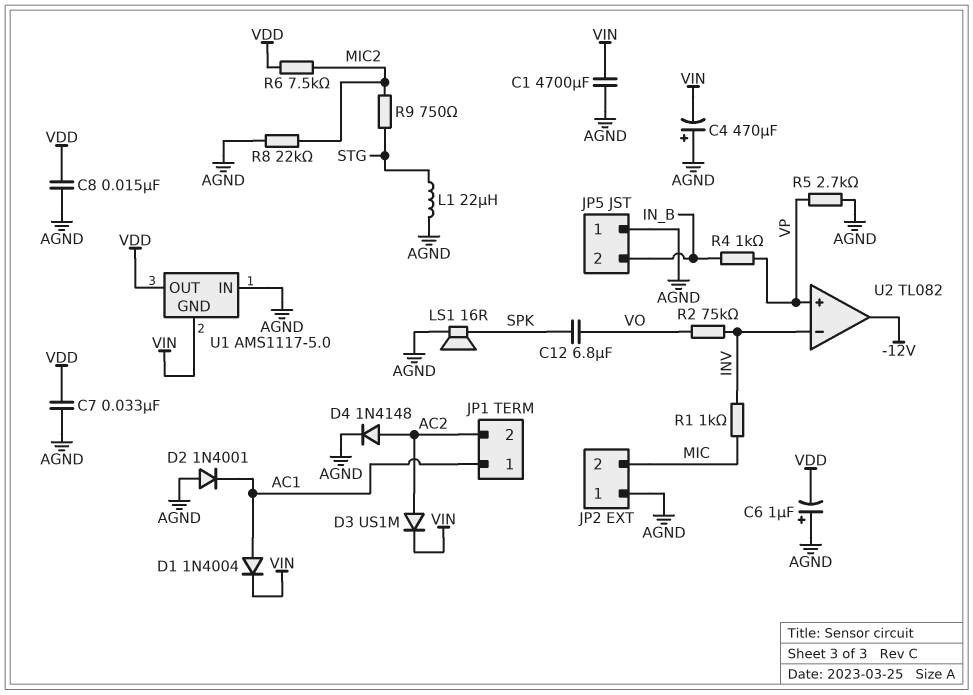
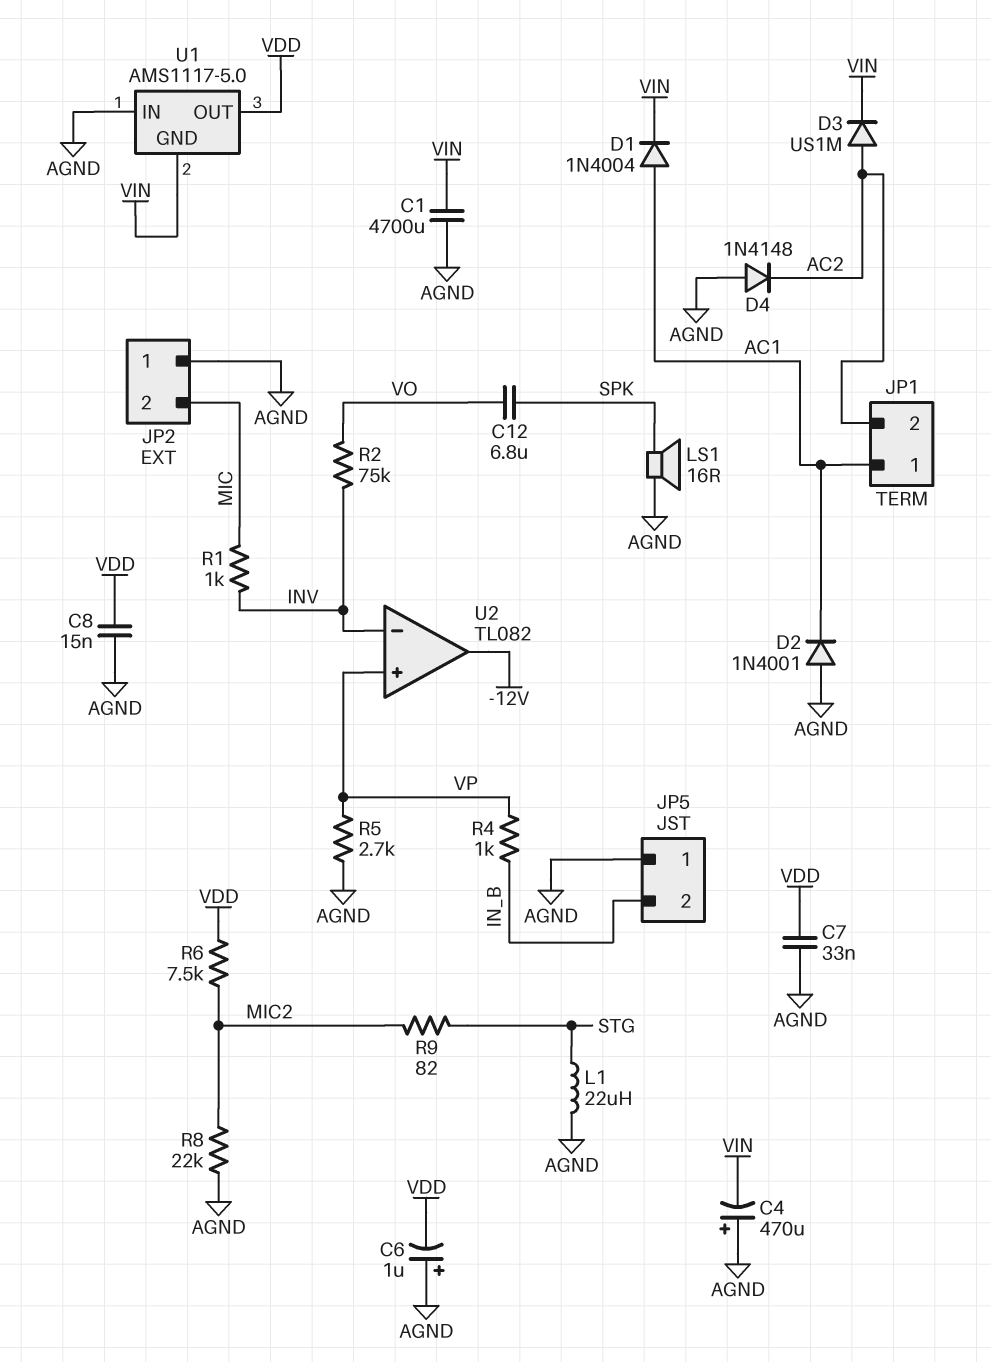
D4: diode 1N4148 (A AC2, K AGND) -> diode 1N4148 (A AGND, K AC2)
R9: 750 (MIC2, STG) -> 82 (MIC2, STG)

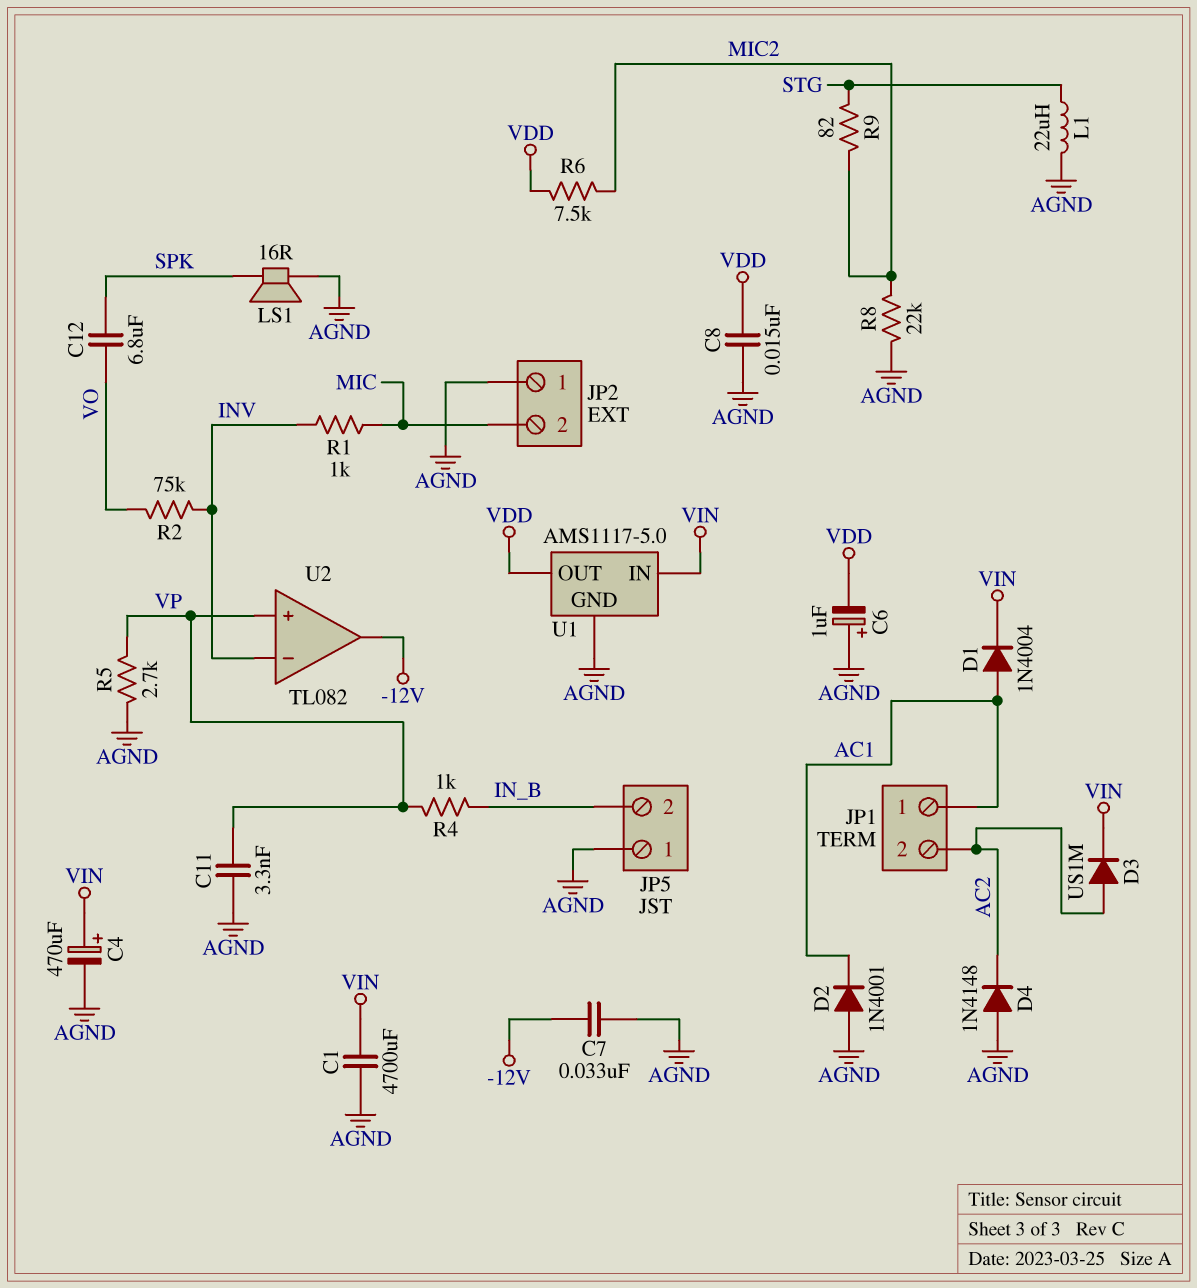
C4: 470uF (plus AGND, minus VIN) -> 470uF (plus VIN, minus AGND)
C7: 33nF (AGND, VDD) -> 33nF (-12V, AGND)
C11: none -> 3.3nF (AGND, VP)
U1 pin GND: VIN -> AGND
U1 pin IN: AGND -> VIN

